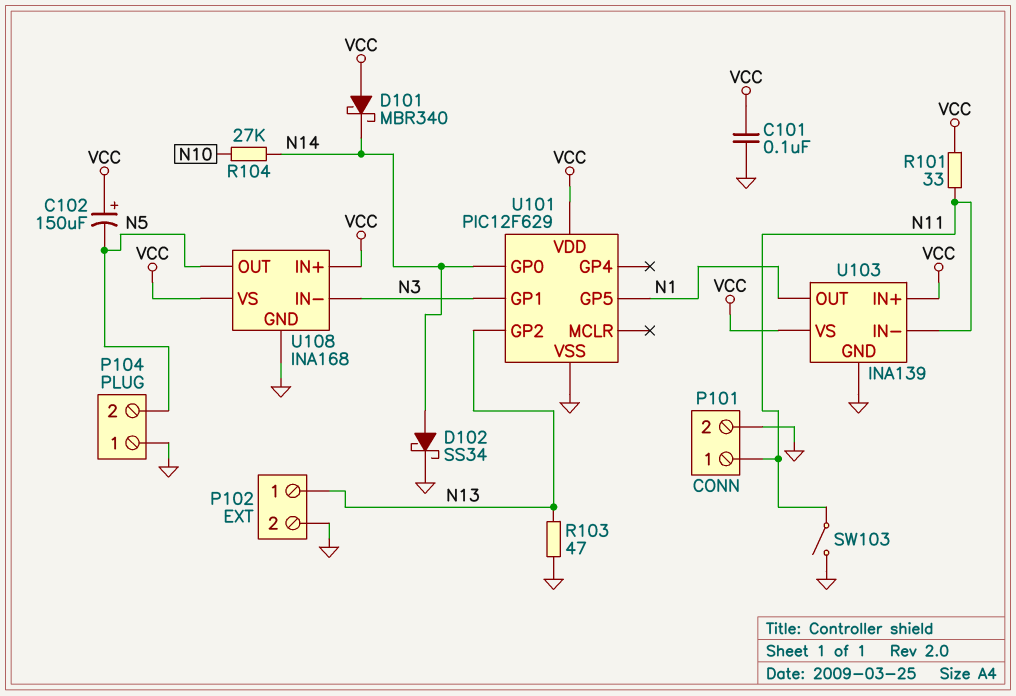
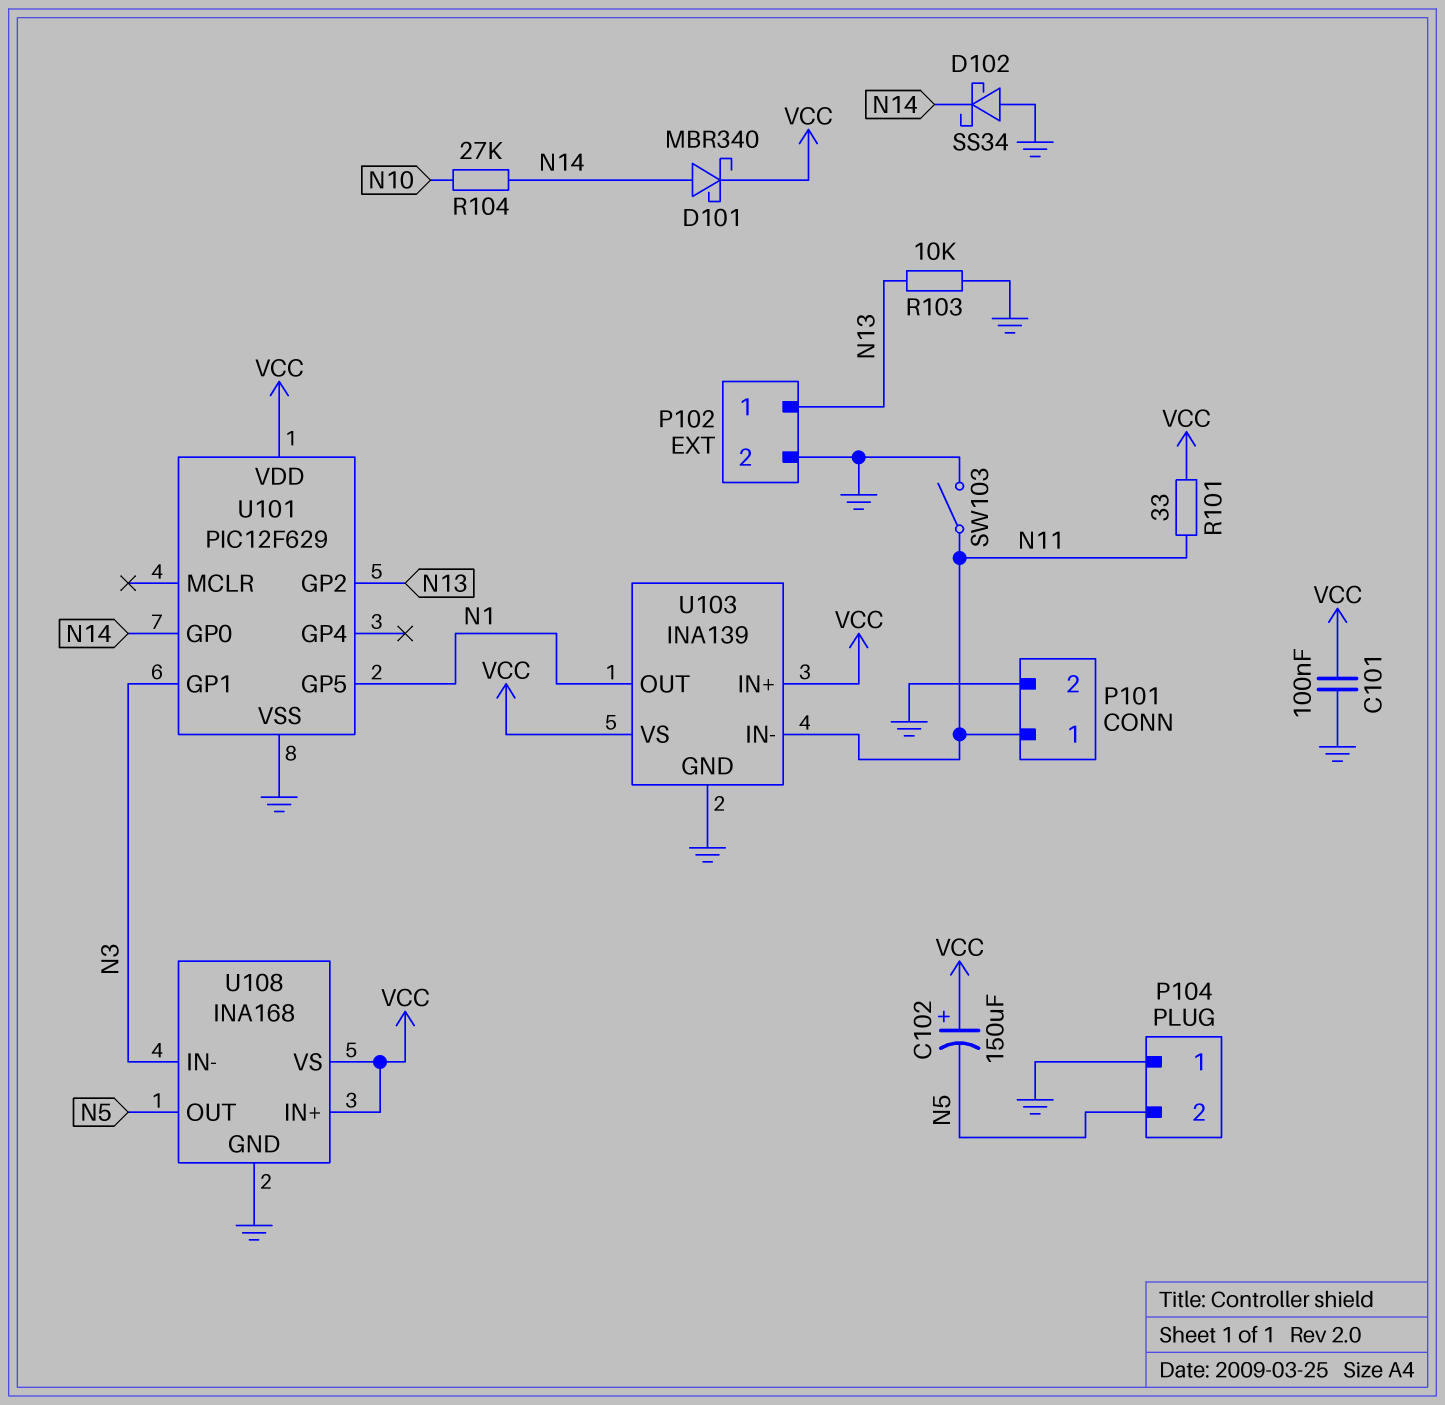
D101: schottky MBR340 (A VCC, K N14) -> schottky MBR340 (A N14, K VCC)
D102: schottky SS34 (A N14, K GND) -> schottky SS34 (A GND, K N14)
R103: 47 (GND, N13) -> 10k (GND, N13)

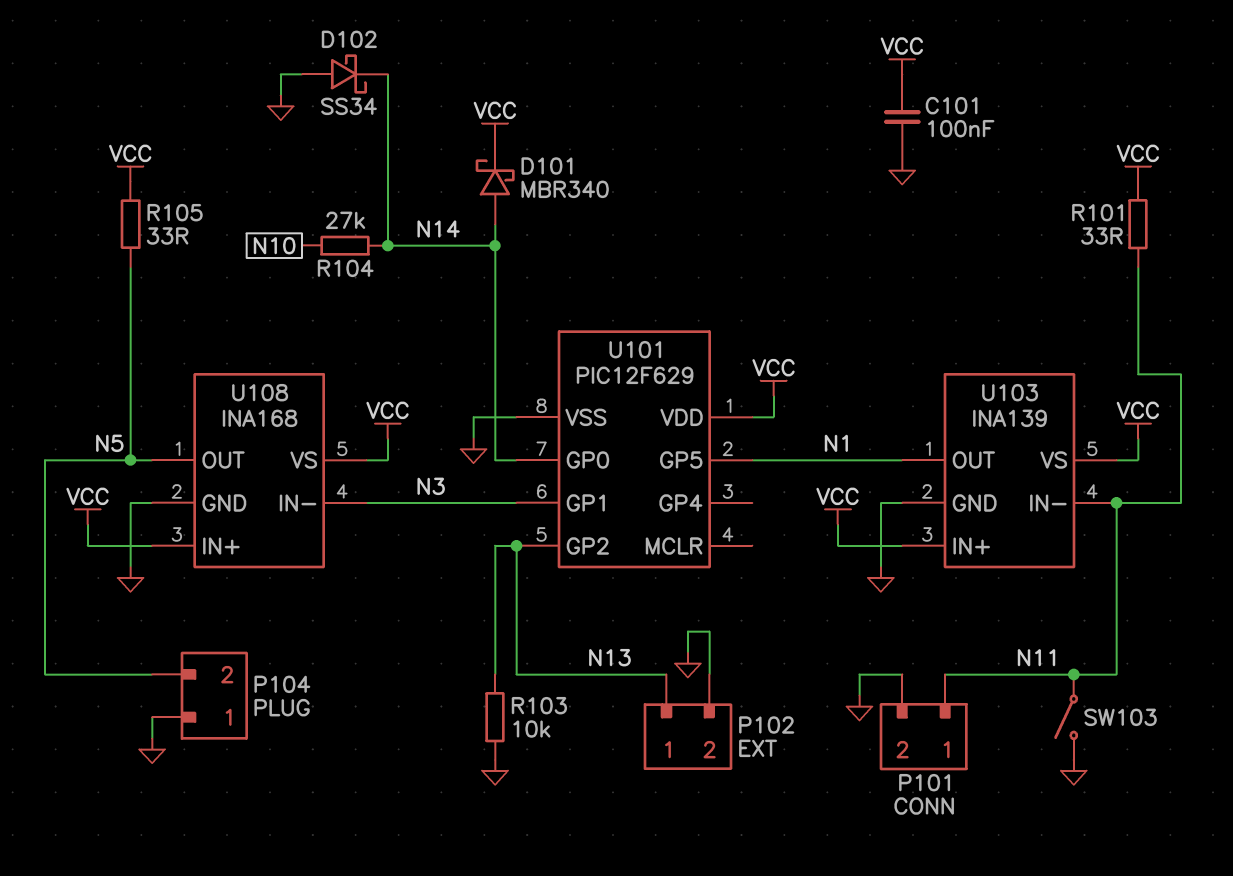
C102: 150uF (plus VCC, minus N5) -> none
R105: none -> 33 (N5, VCC)

